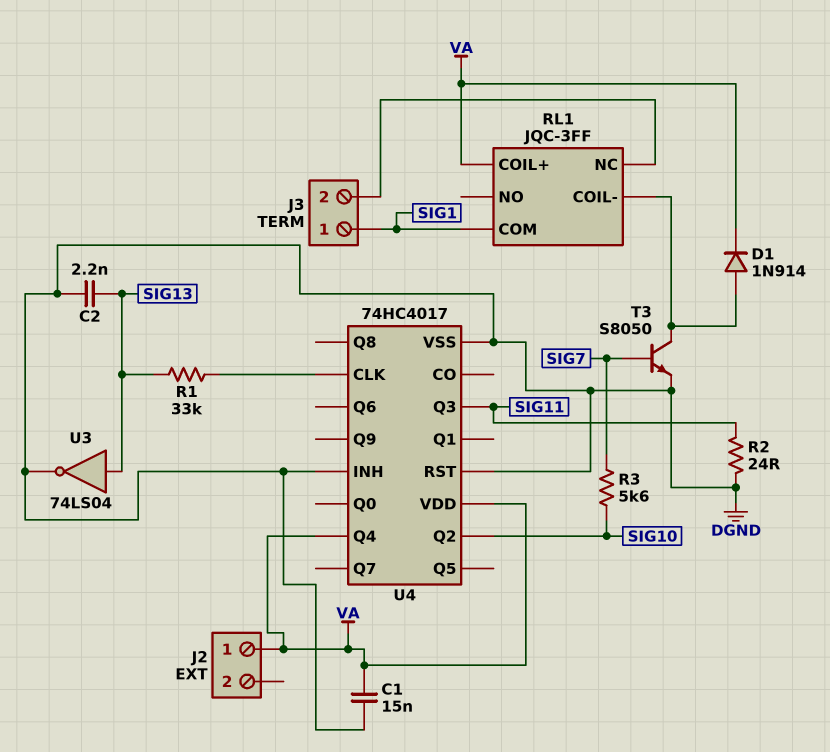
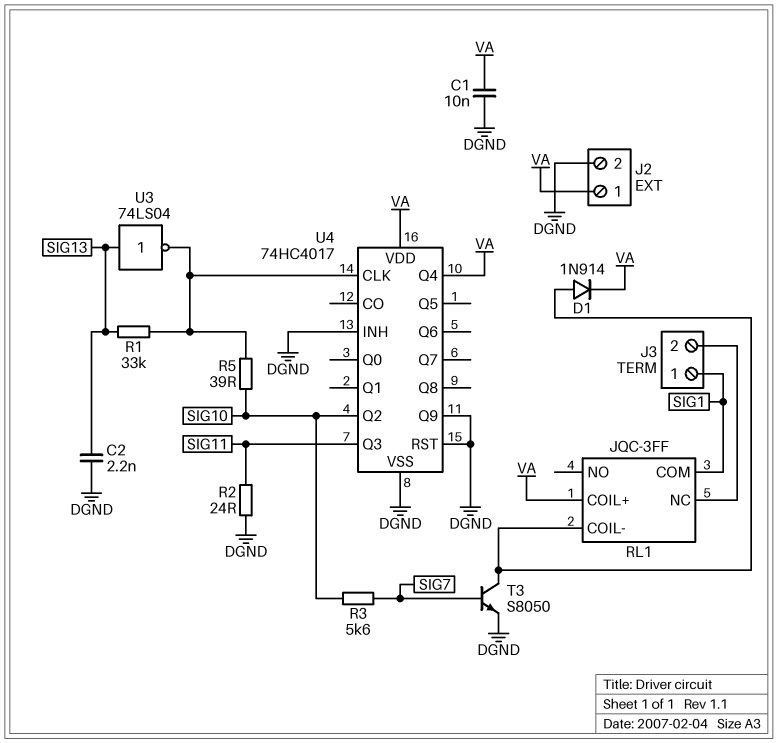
C1: 15nF (DGND, VA) -> 10nF (DGND, VA)
J2 pin 2: none -> DGND
R5: none -> 39 (SIG10, U4/CLK)
U3: NOT 74LS04 (in SIG13, out DGND) -> NOT 74LS04 (in SIG13, out U4/CLK)
U4 pin Q9: none -> DGND

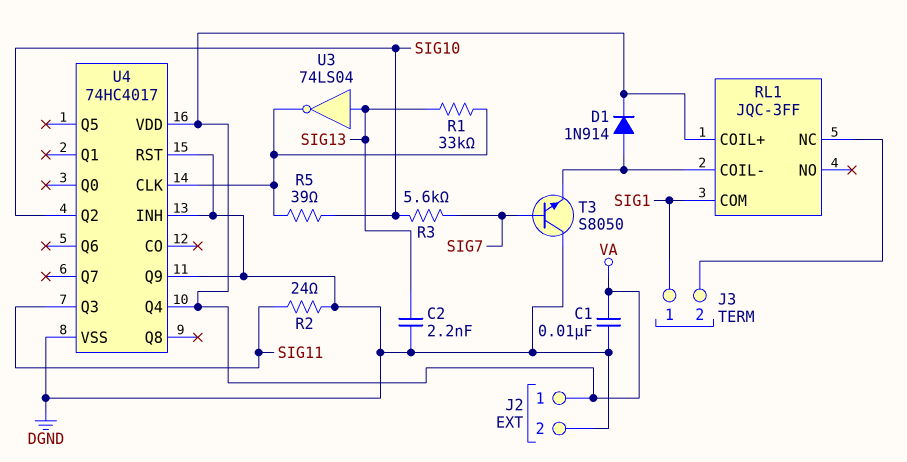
T3: NPN S8050 (B SIG7, C RL1/COIL-, E DGND) -> NPN S8050 (B SIG7, C DGND, E RL1/COIL-)

